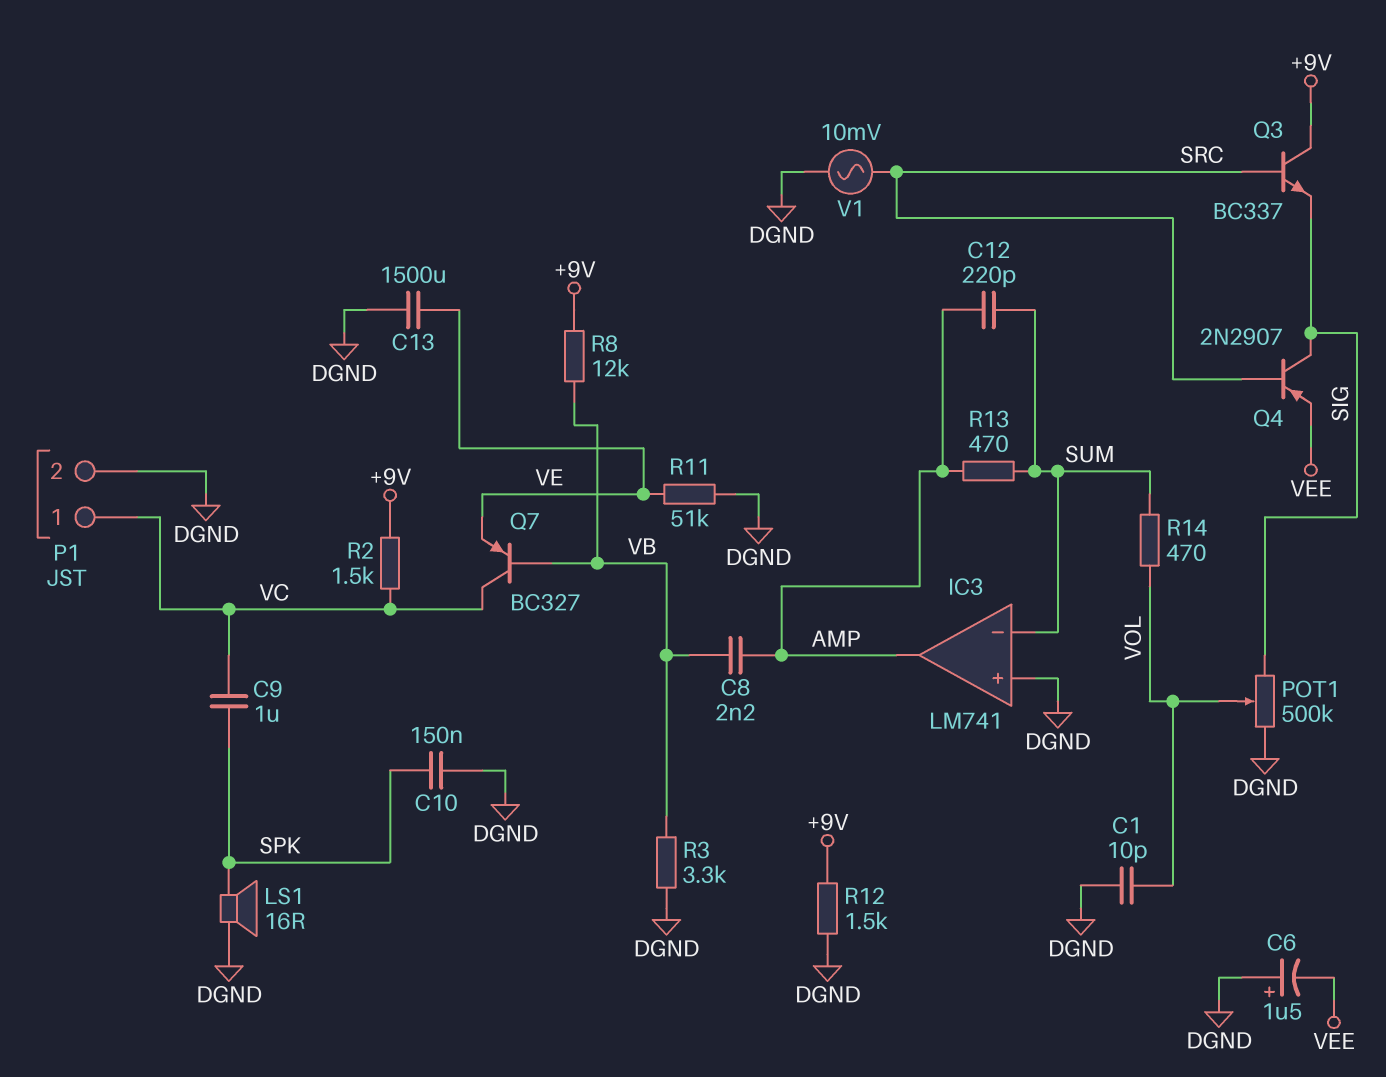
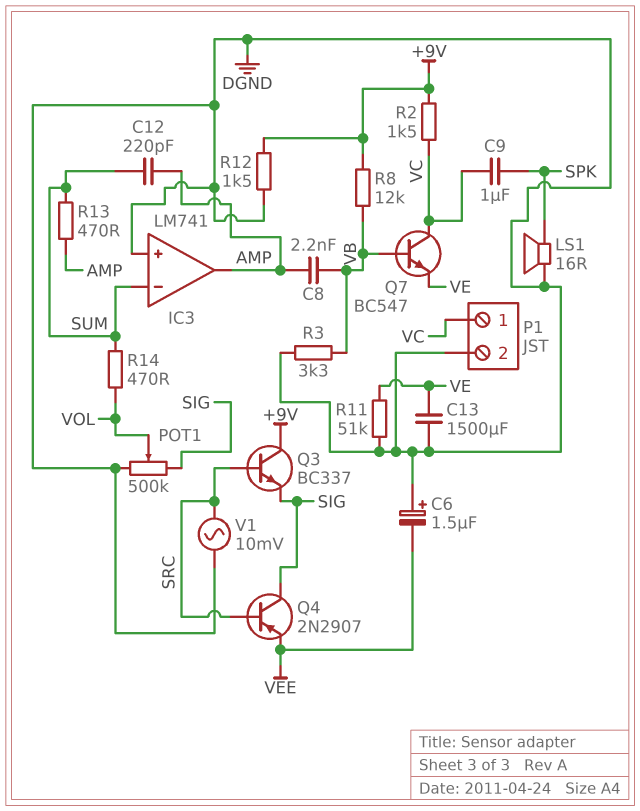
C1: 10pF (DGND, VOL) -> none
C10: 150nF (DGND, SPK) -> none
Q7: PNP BC327 (B VB, C VC, E VE) -> NPN BC547 (B VB, C VC, E VE)

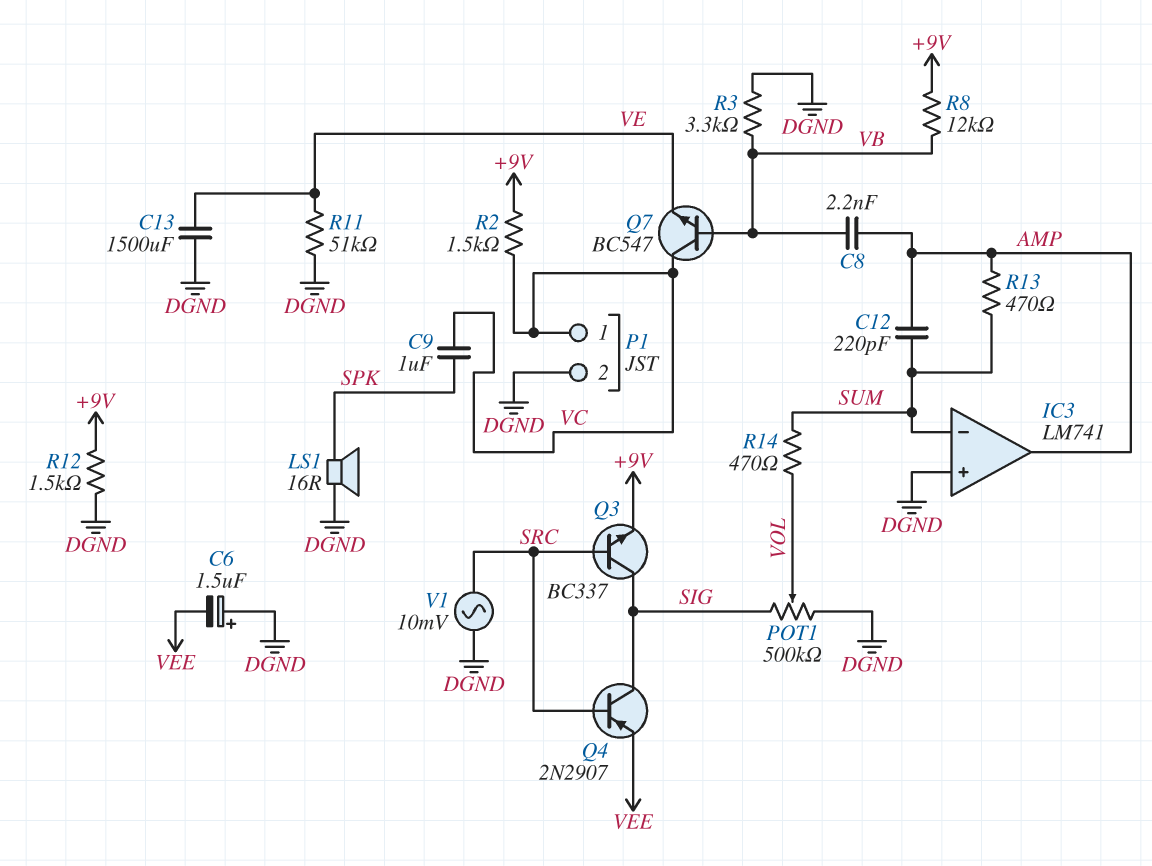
Q3: NPN BC337 (B SRC, C +9V, E SIG) -> NPN BC337 (B SRC, C SIG, E +9V)

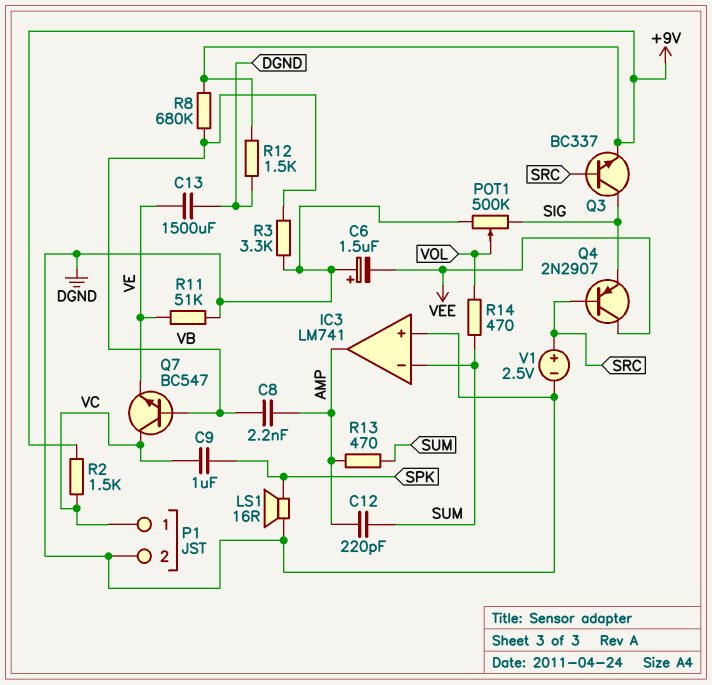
Q4: PNP 2N2907 (B SRC, C SIG, E VEE) -> PNP 2N2907 (B SRC, C VEE, E SIG)
R8: 12k (+9V, VB) -> 680k (+9V, VB)
V1: AC 10mV (DGND, SRC) -> 2.5V (plus SRC, minus DGND)

